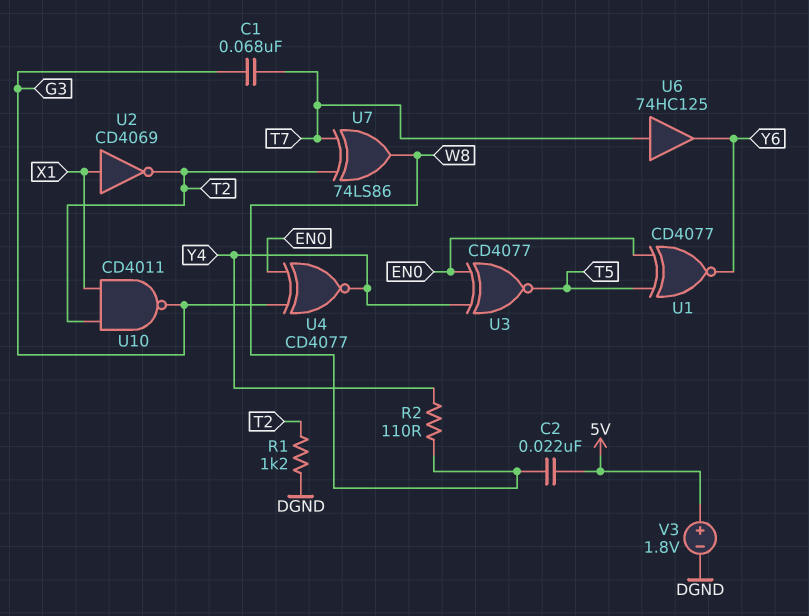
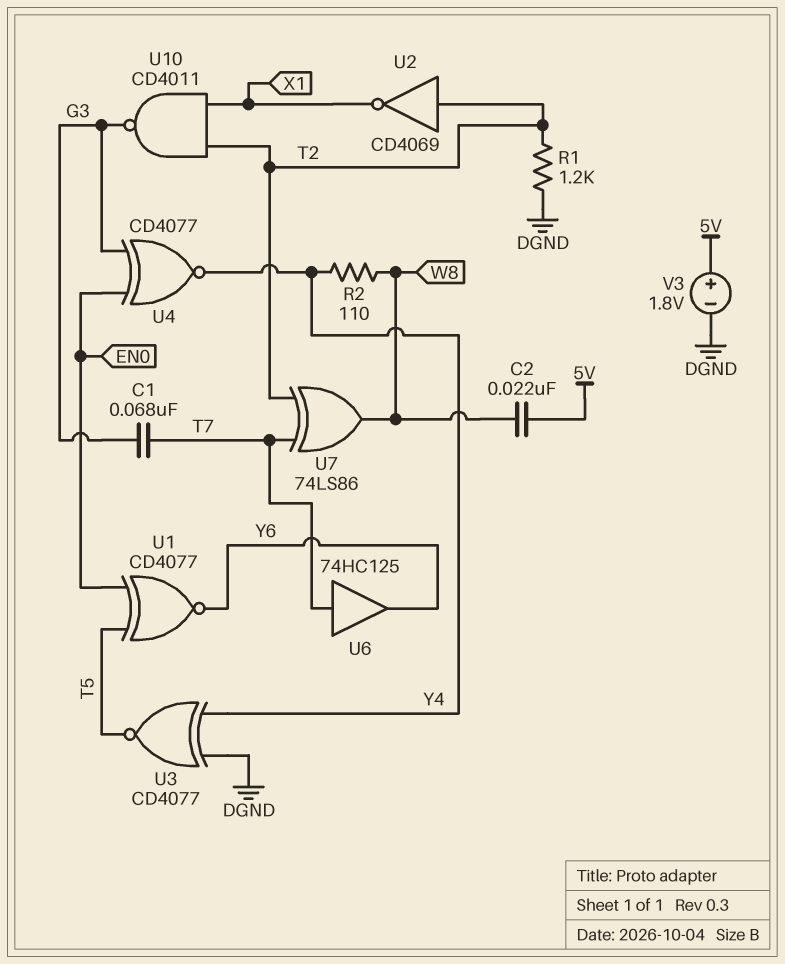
U2: NOT CD4069 (in X1, out T2) -> NOT CD4069 (in T2, out X1)
U3: XNOR CD4077 (in EN0, in Y4, out T5) -> XNOR CD4077 (in DGND, in Y4, out T5)

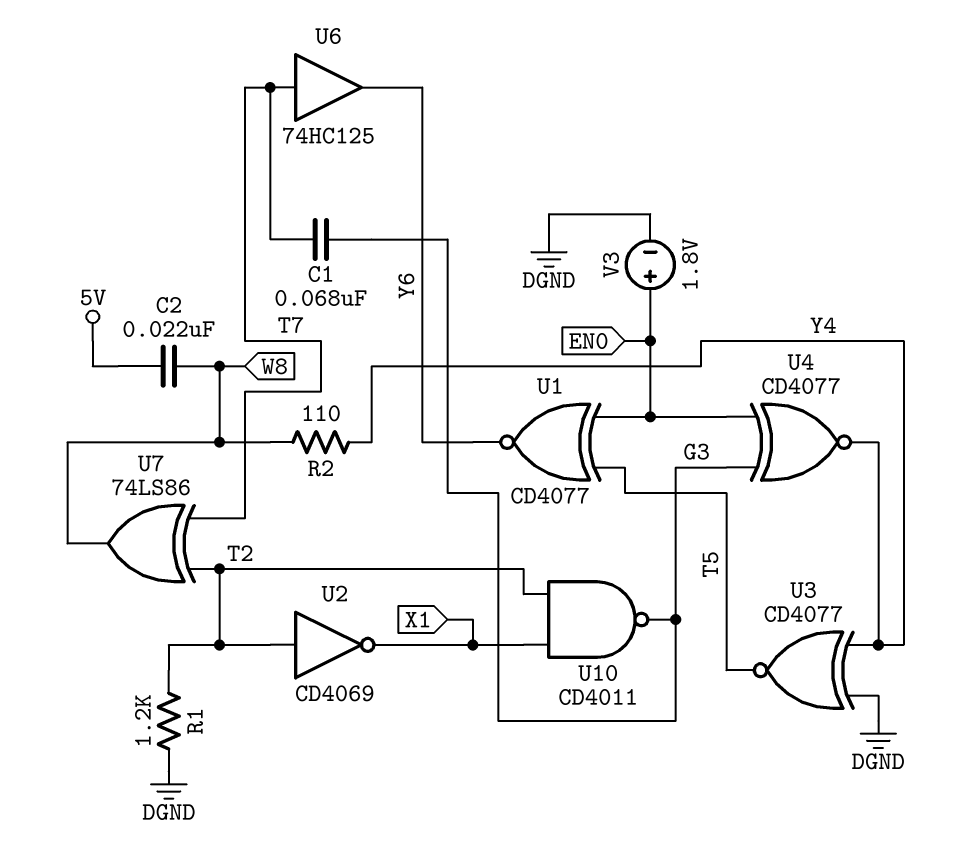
V3: 1.8V (plus 5V, minus DGND) -> 1.8V (plus EN0, minus DGND)

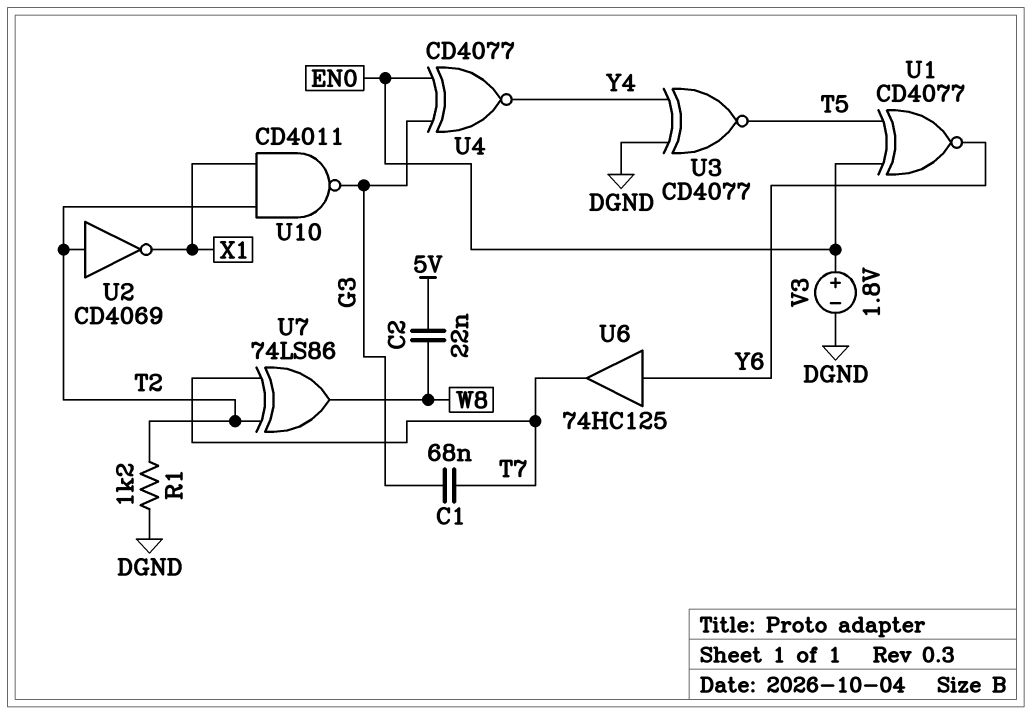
R2: 110 (W8, Y4) -> none
U6: buffer 74HC125 (in T7, out Y6) -> buffer 74HC125 (in Y6, out T7)

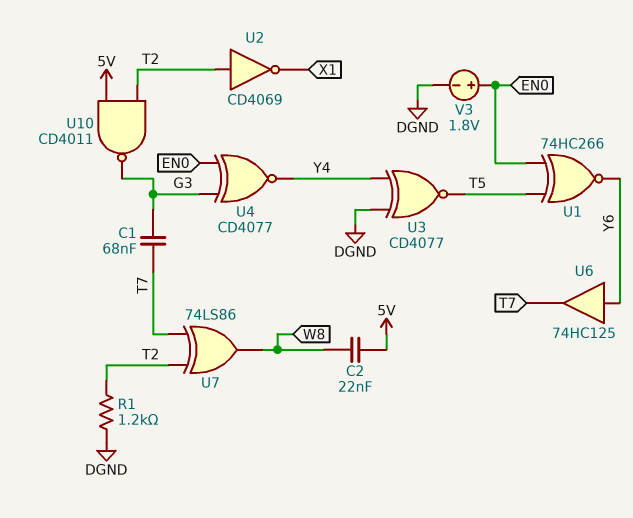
U1: XNOR CD4077 (in EN0, in T5, out Y6) -> XNOR 74HC266 (in EN0, in T5, out Y6)
U10: NAND CD4011 (in T2, in X1, out G3) -> NAND CD4011 (in 5V, in T2, out G3)

